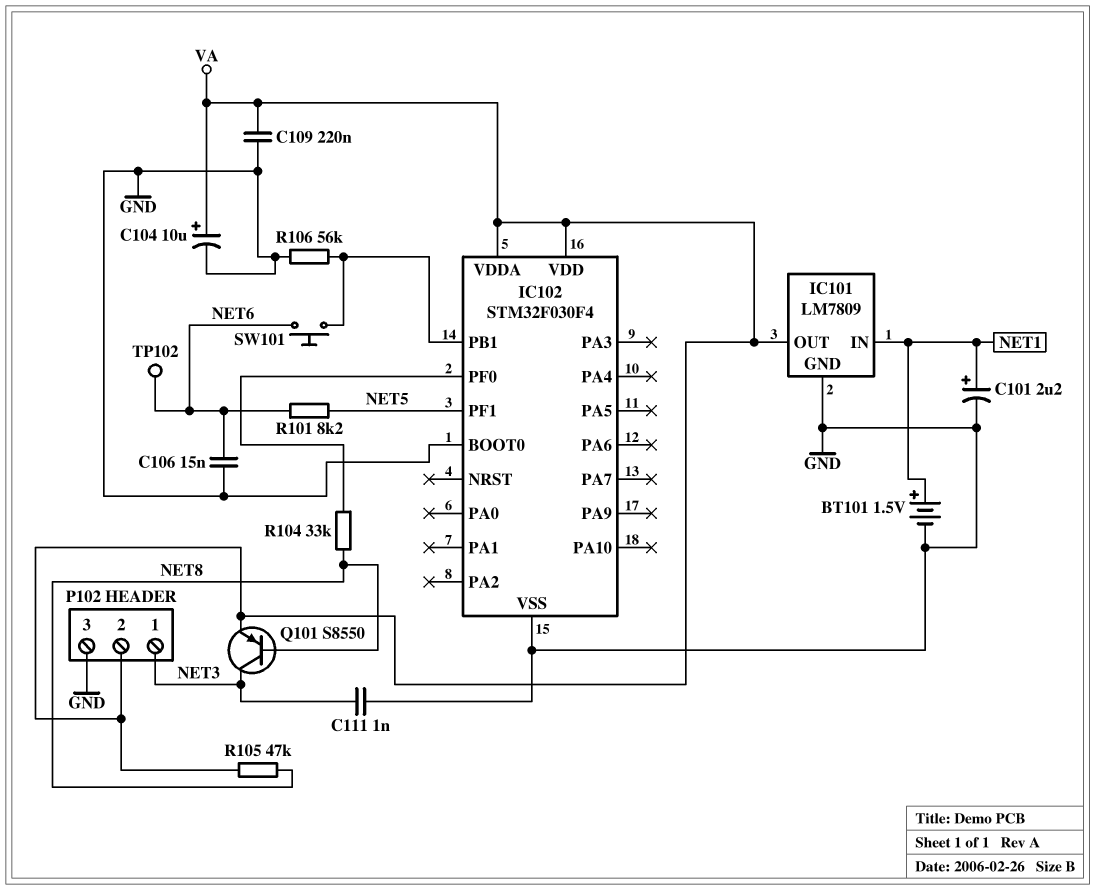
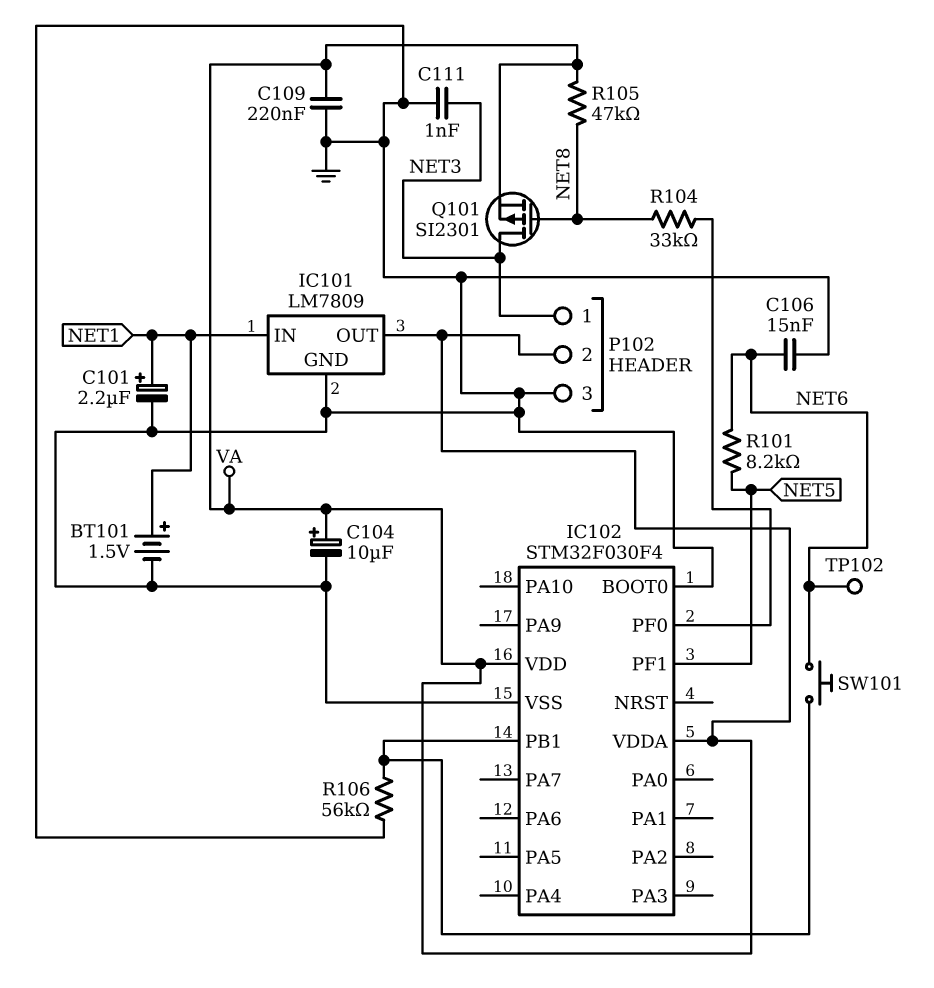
Q101: PNP S8550 (B NET8, C NET3, E VA) -> PMOS SI2301 (G NET8, D NET3, S VA)

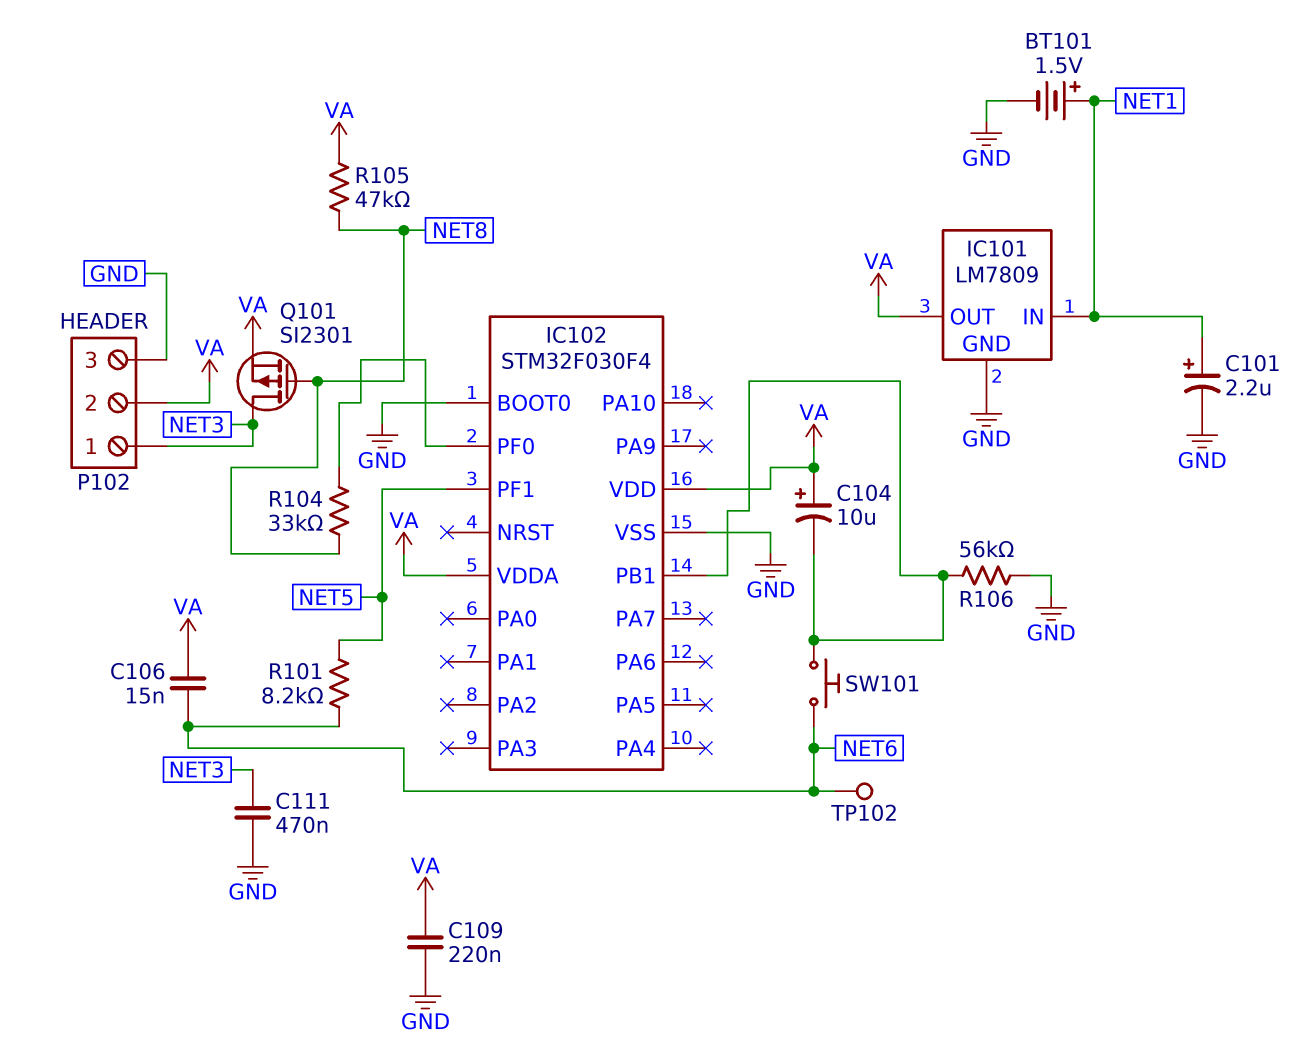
C104: 10uF (plus VA, minus GND) -> 10uF (plus VA, minus IC102/PB1)
C106: 15nF (GND, NET6) -> 15nF (NET6, VA)
C111: 1nF (GND, NET3) -> 470nF (GND, NET3)

